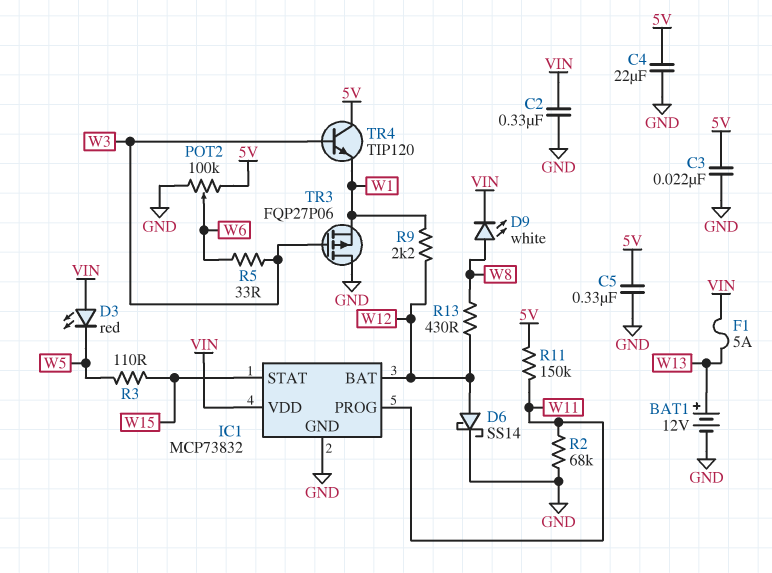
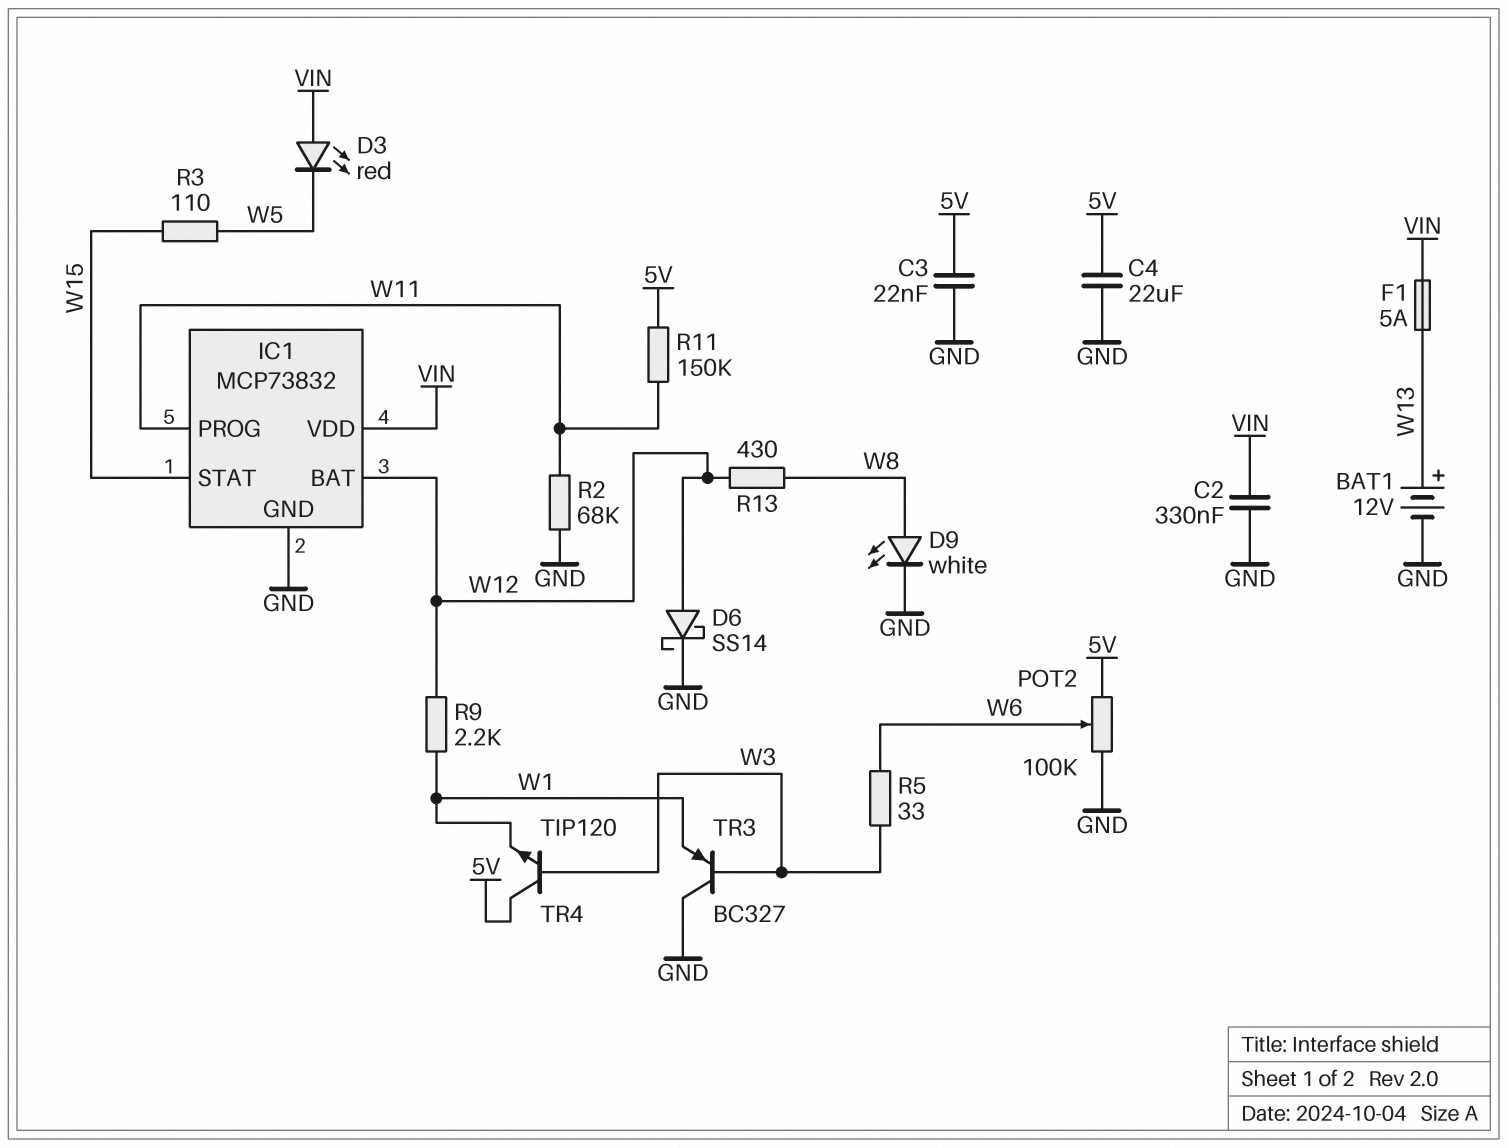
C5: 330nF (5V, GND) -> none
D9: LED white (A W8, K VIN) -> LED white (A W8, K GND)
TR3: PMOS FQP27P06 (G W3, D GND, S W1) -> PNP BC327 (B W3, C GND, E W1)

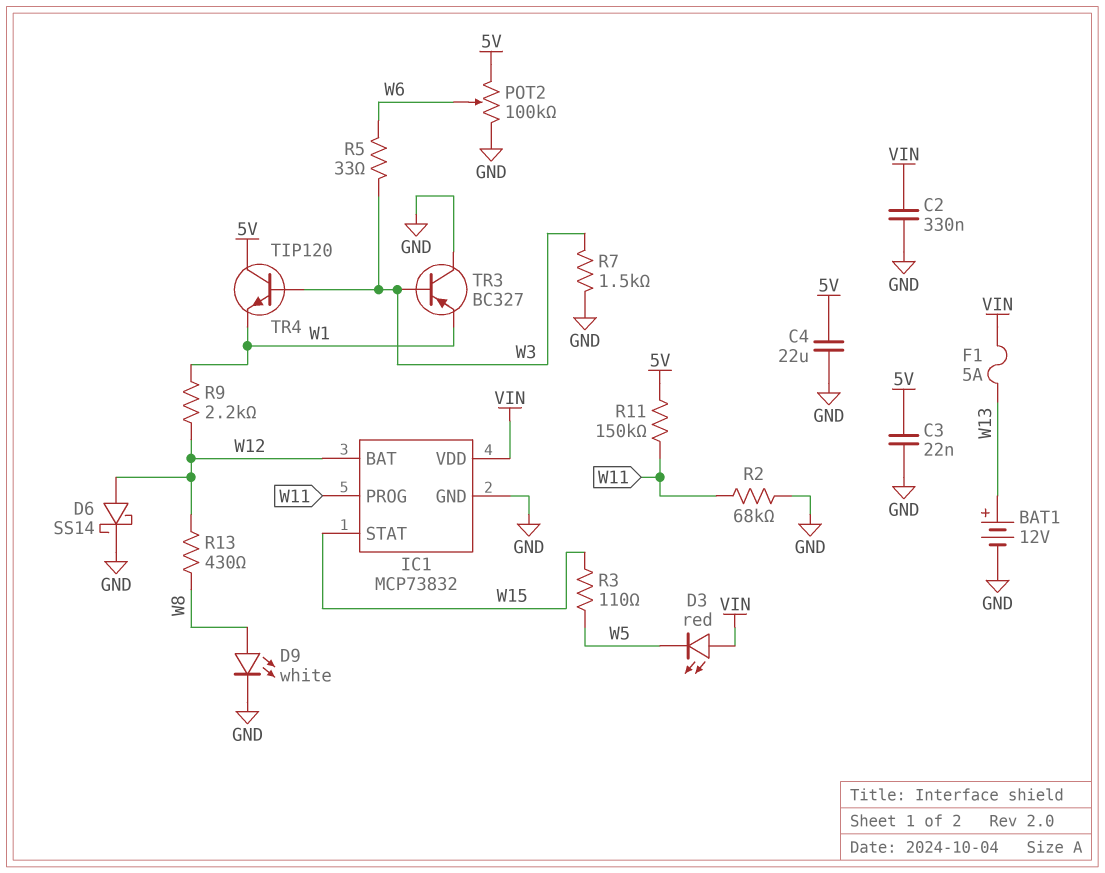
R7: none -> 1.5k (GND, W3)

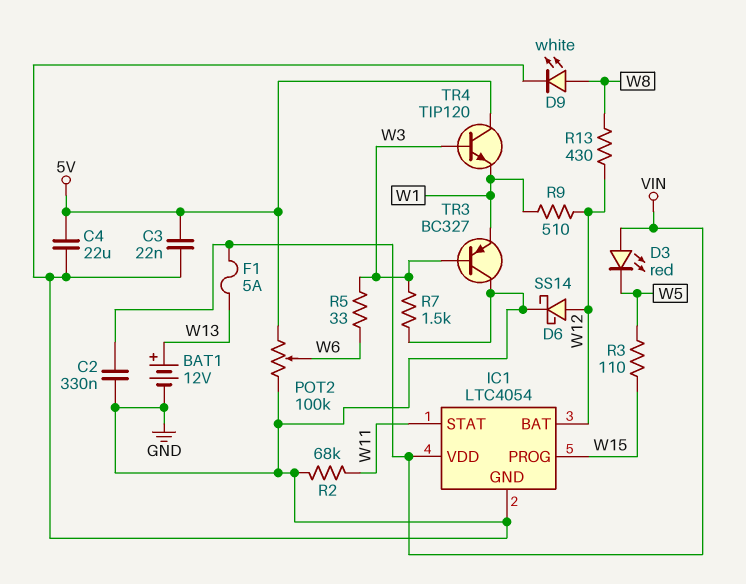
IC1: MCP73832 -> LTC4054
IC1 pin PROG: W11 -> W15
IC1 pin STAT: W15 -> W11
R9: 2.2k (W1, W12) -> 510 (W1, W12)
R11: 150k (5V, W11) -> none

